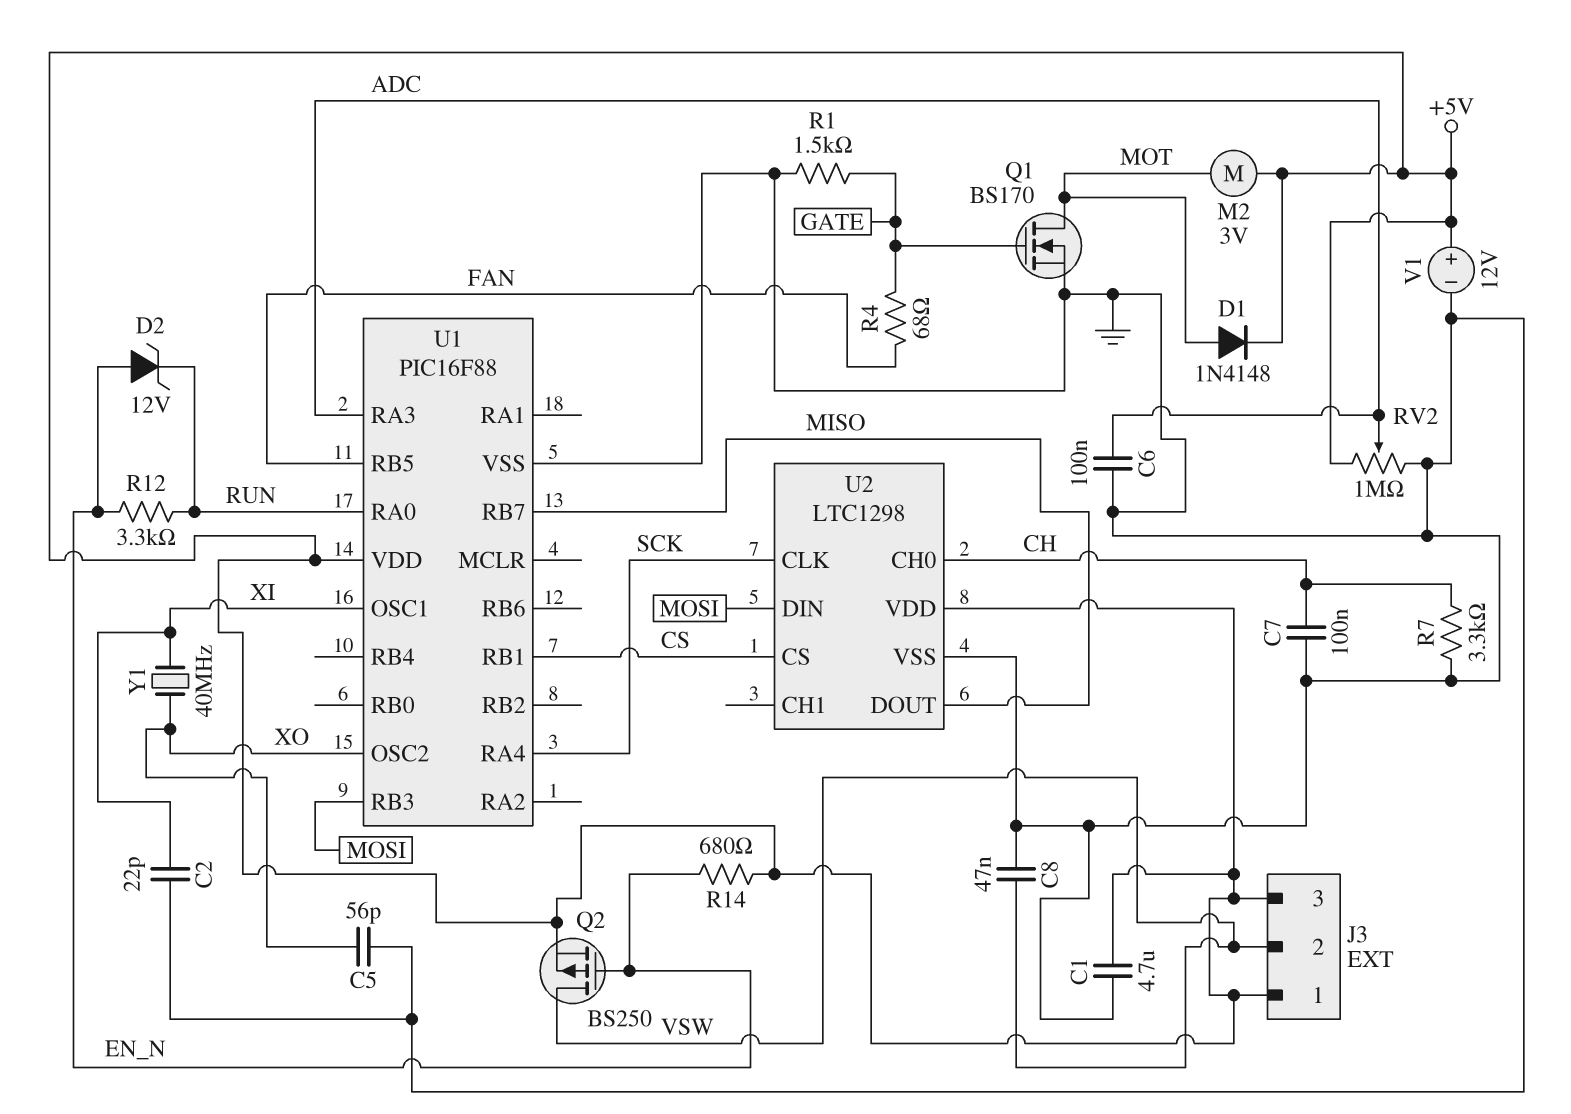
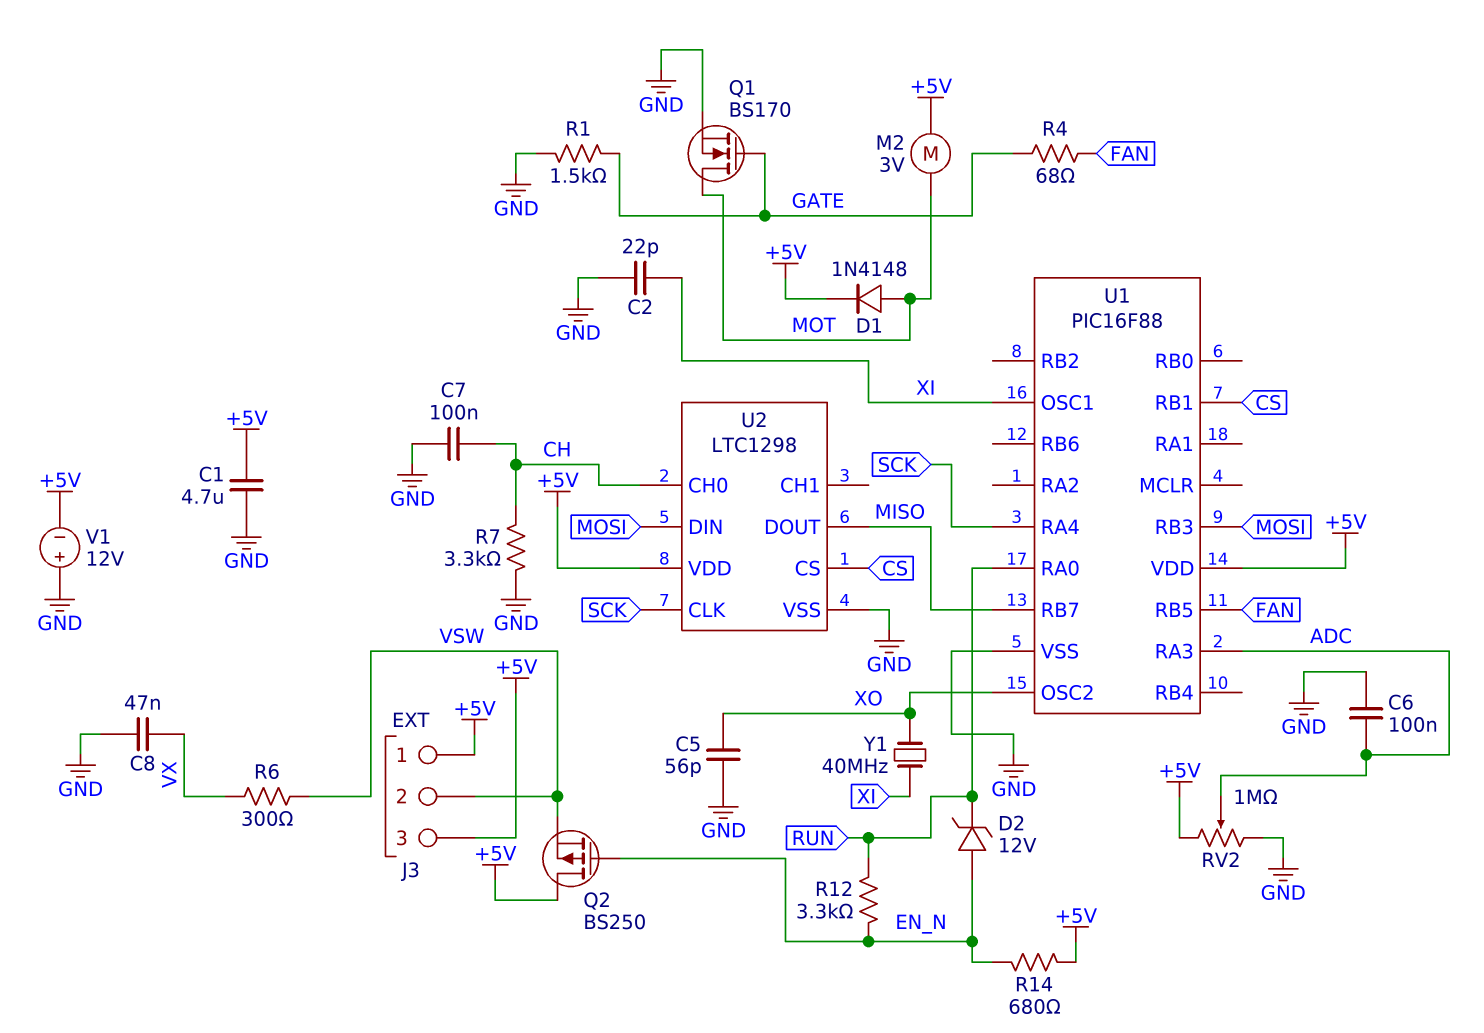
C8: 47nF (GND, VSW) -> 47nF (GND, VX)
Q2: PMOS BS250 (G EN_N, D VSW, S +5V) -> PMOS BS250 (G EN_N, D +5V, S VSW)
R6: none -> 300 (VSW, VX)
V1: 12V (plus +5V, minus GND) -> 12V (plus GND, minus +5V)

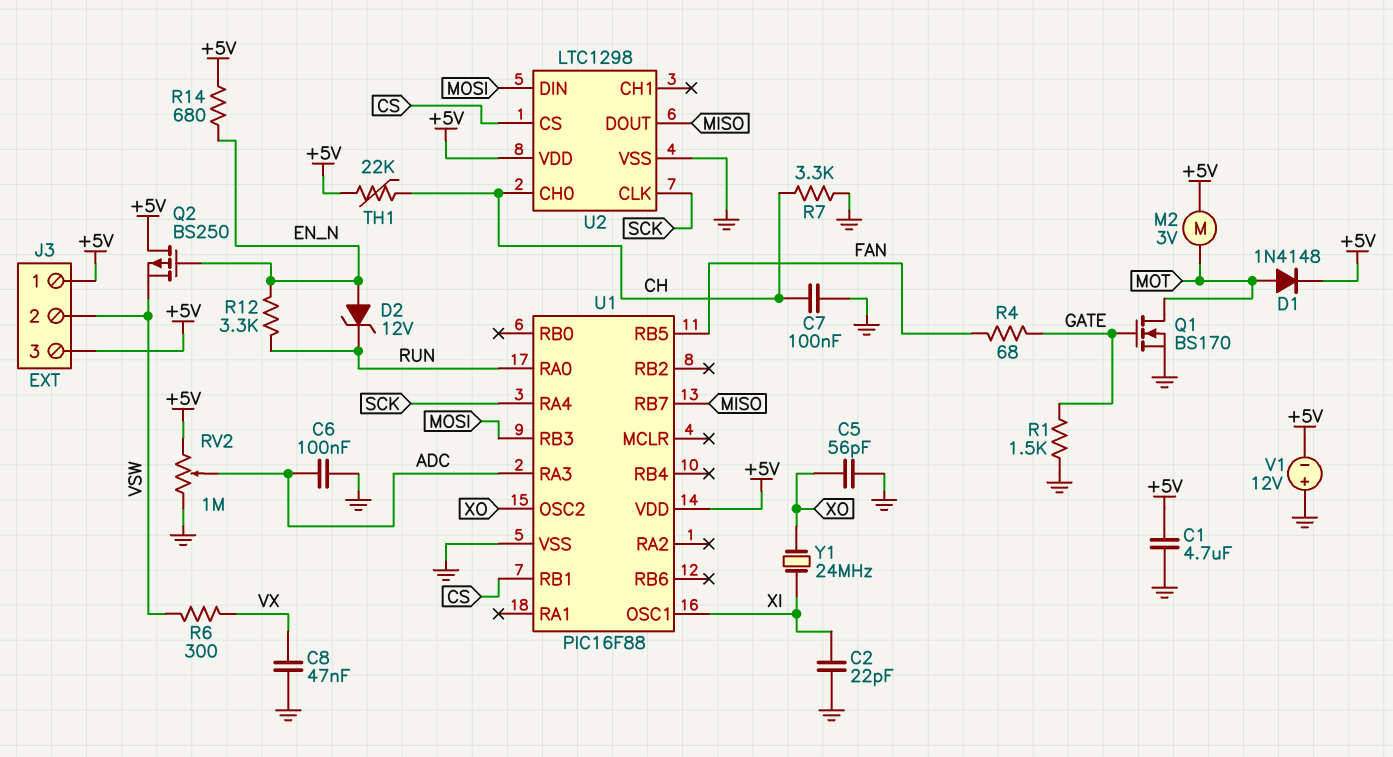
TH1: none -> 22k (+5V, CH)
Y1: 40MHz (XI, XO) -> 24MHz (XI, XO)

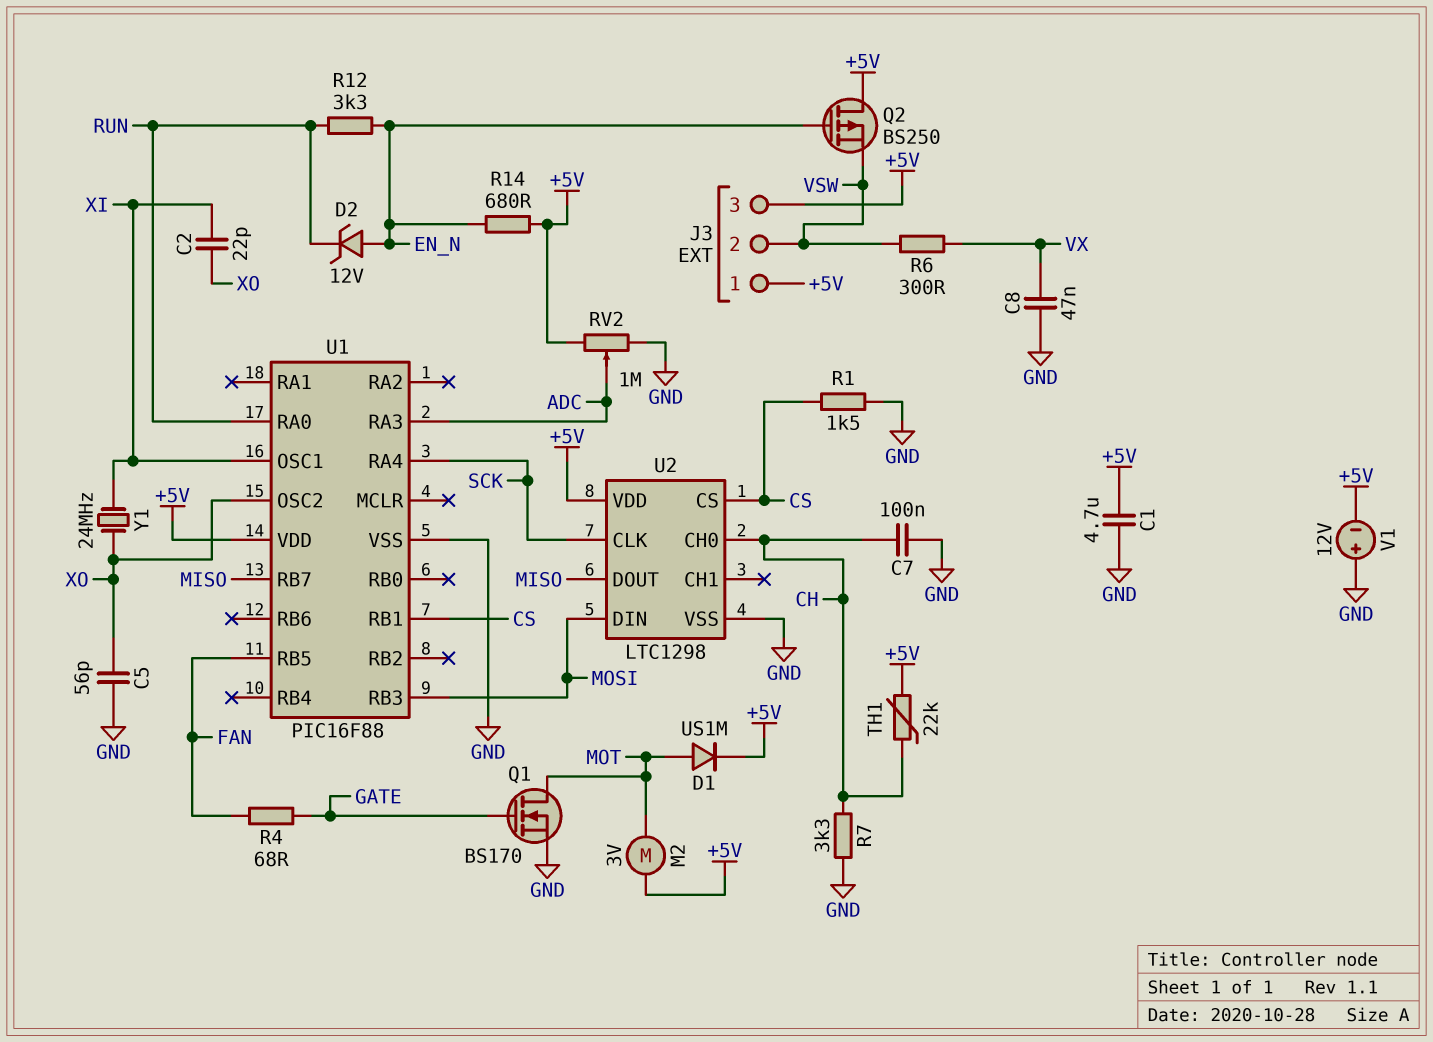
C2: 22pF (GND, XI) -> 22pF (XI, XO)
C6: 100nF (ADC, GND) -> none
D1: diode 1N4148 (A MOT, K +5V) -> diode US1M (A MOT, K +5V)
R1: 1.5k (GATE, GND) -> 1.5k (CS, GND)

